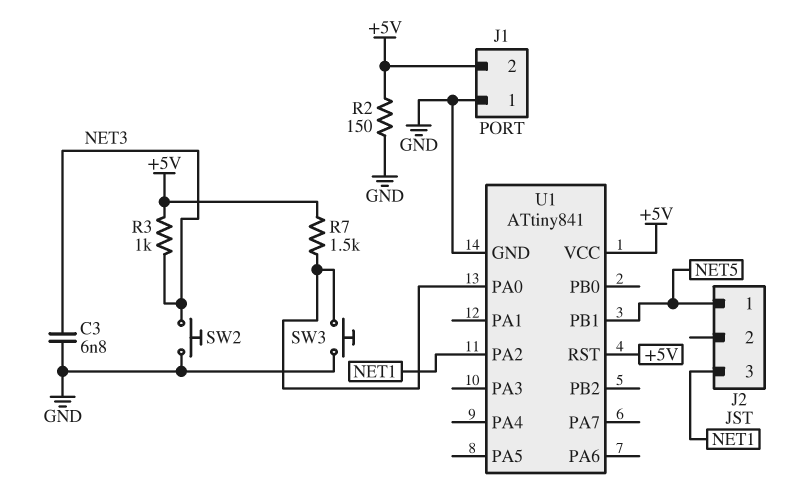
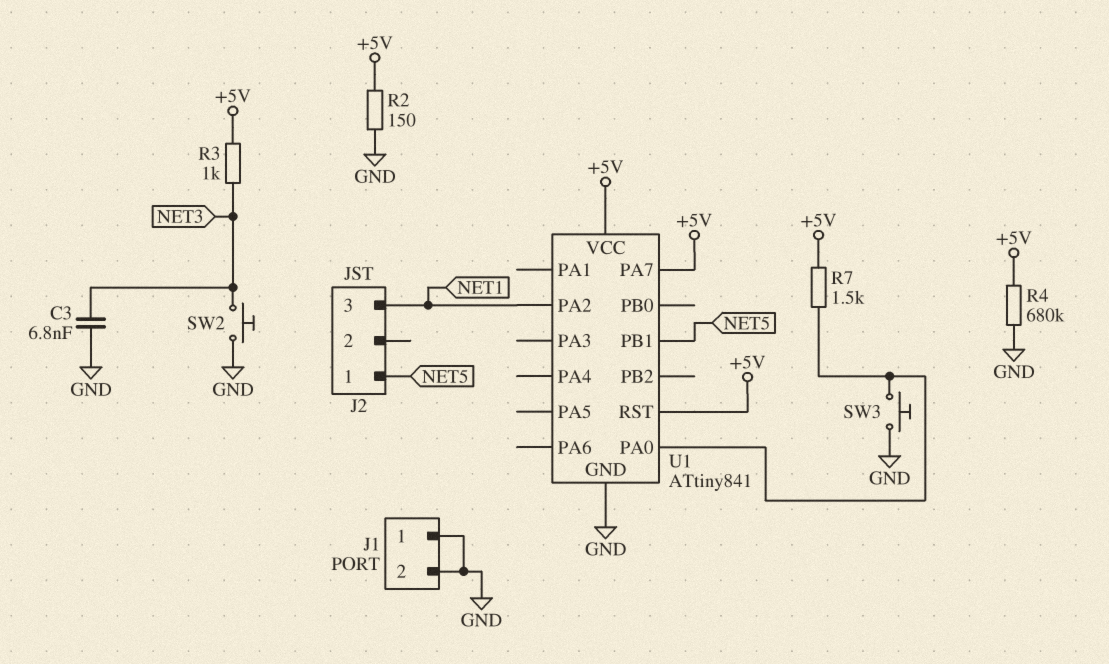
J1 pin 2: +5V -> GND
R4: none -> 680k (+5V, GND)
U1 pin PA7: none -> +5V

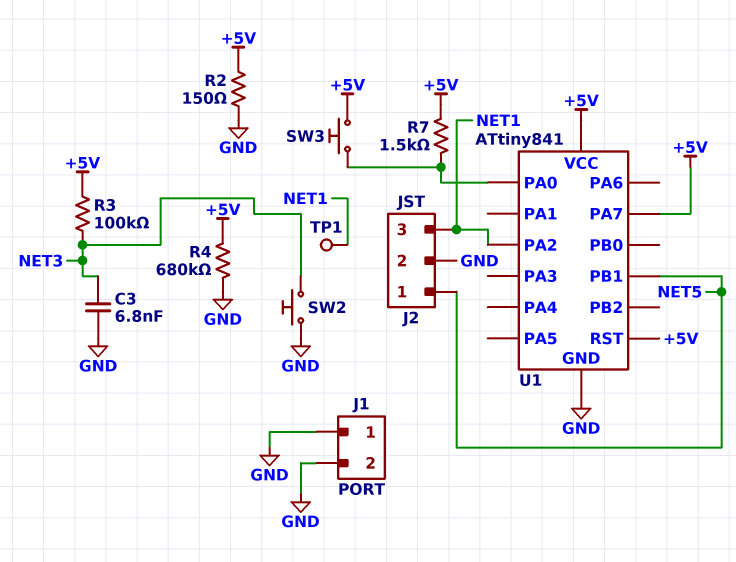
J2 pin 2: none -> GND
R3: 1k (+5V, NET3) -> 100k (+5V, NET3)
SW3: button (GND, U1/PA0) -> button (+5V, U1/PA0)
TP1: none -> test point (NET1)

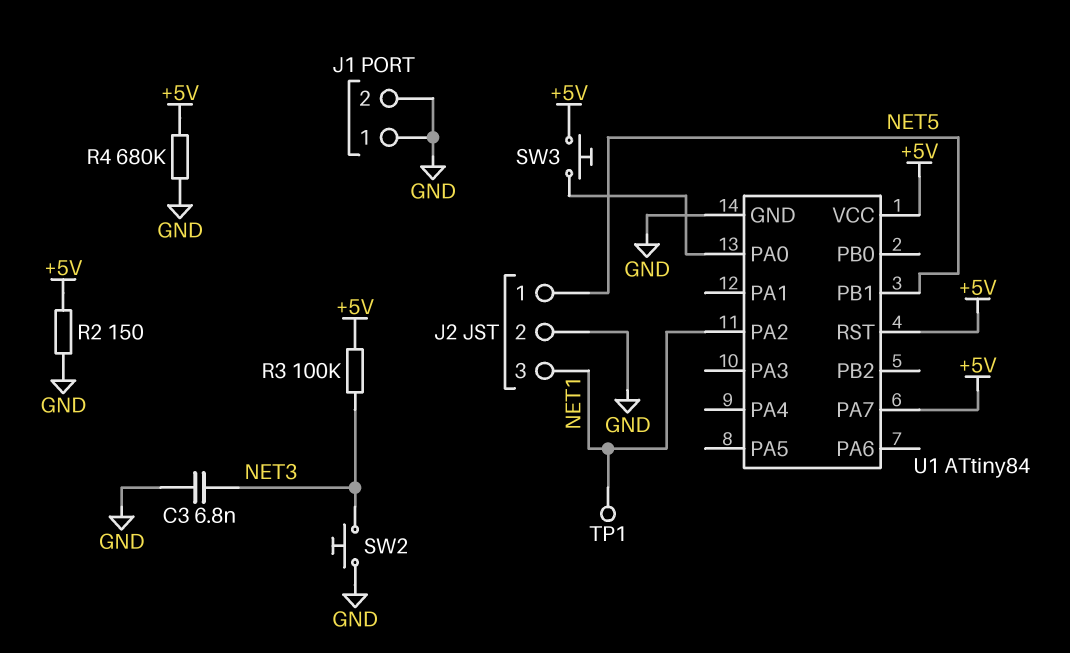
R7: 1.5k (+5V, U1/PA0) -> none
U1: ATtiny841 -> ATtiny84

